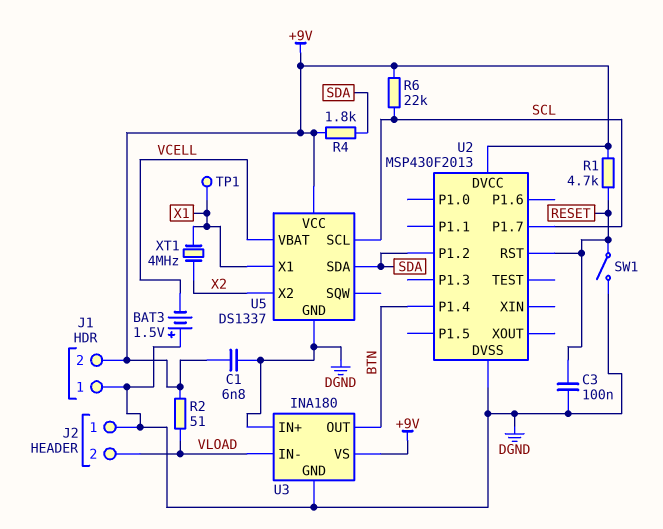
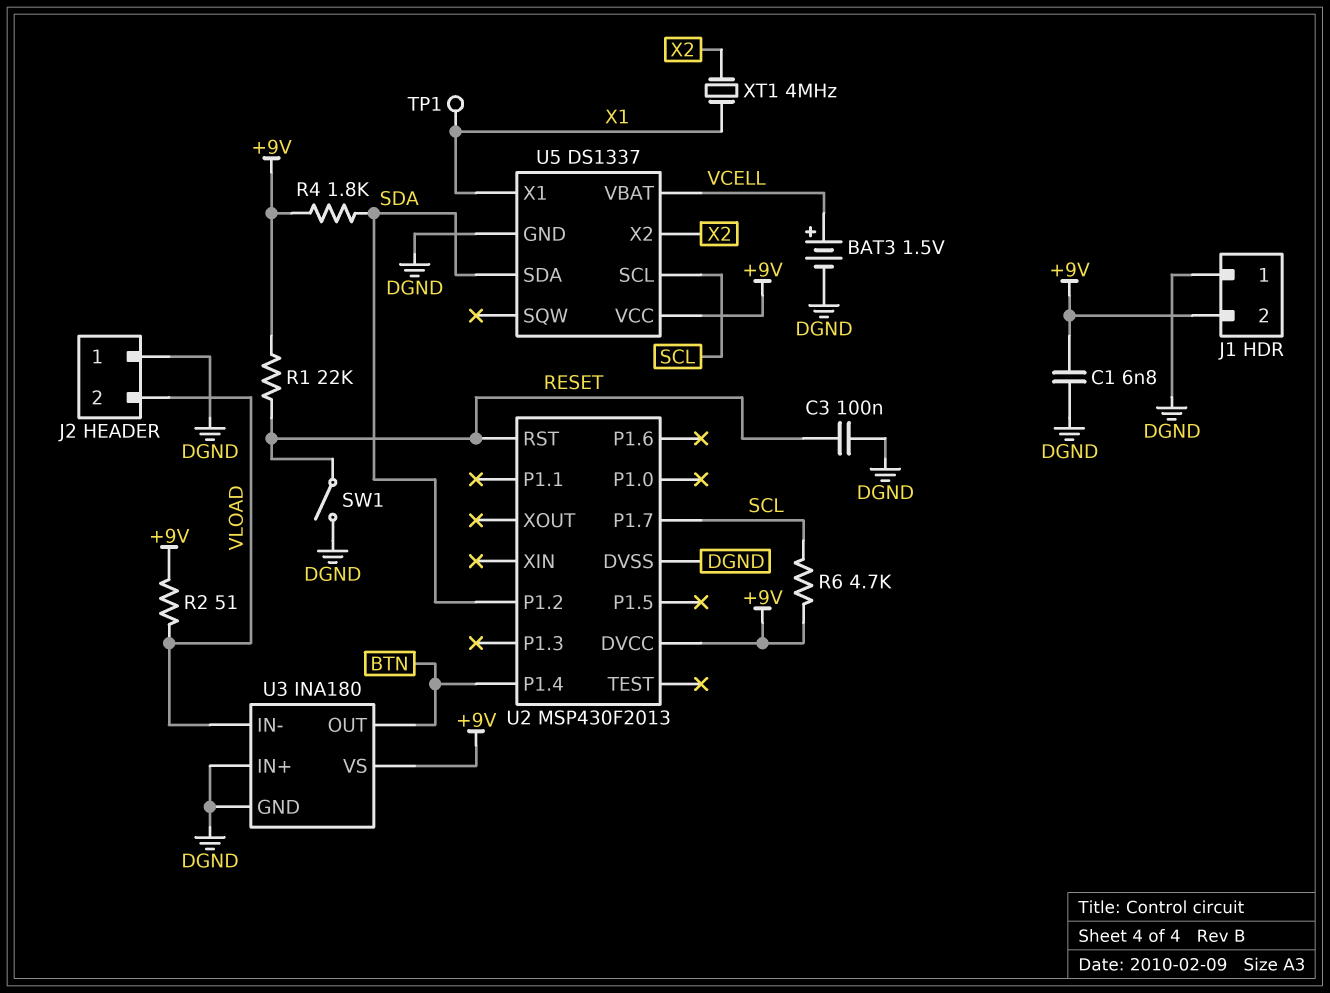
BAT3: 1.5V (plus DGND, minus VCELL) -> 1.5V (plus VCELL, minus DGND)
R1: 4.7k (+9V, RESET) -> 22k (+9V, RESET)
R6: 22k (+9V, SCL) -> 4.7k (+9V, SCL)

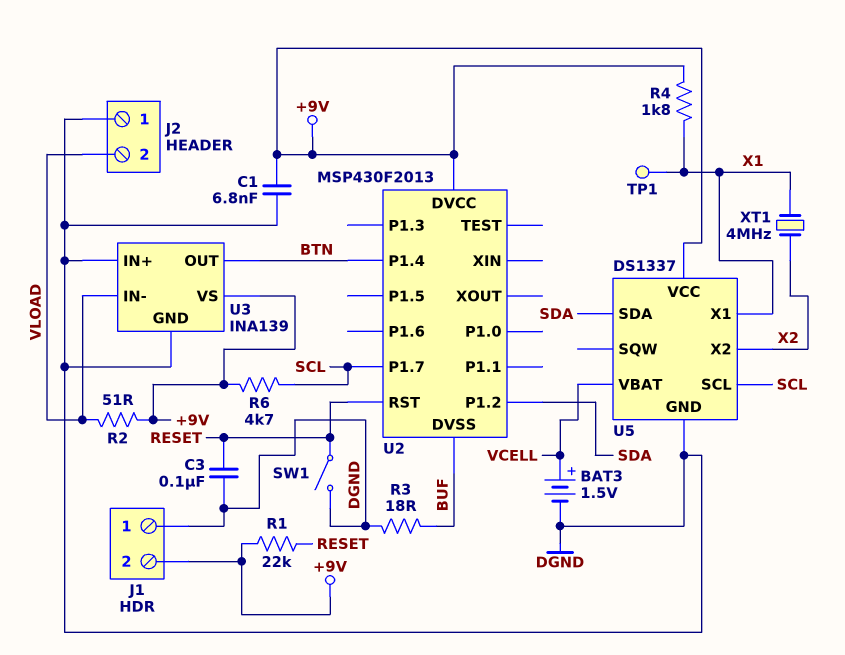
R3: none -> 18 (BUF, DGND)
R4: 1.8k (+9V, SDA) -> 1.8k (+9V, X1)
U2 pin DVSS: DGND -> BUF
U3: INA180 -> INA139

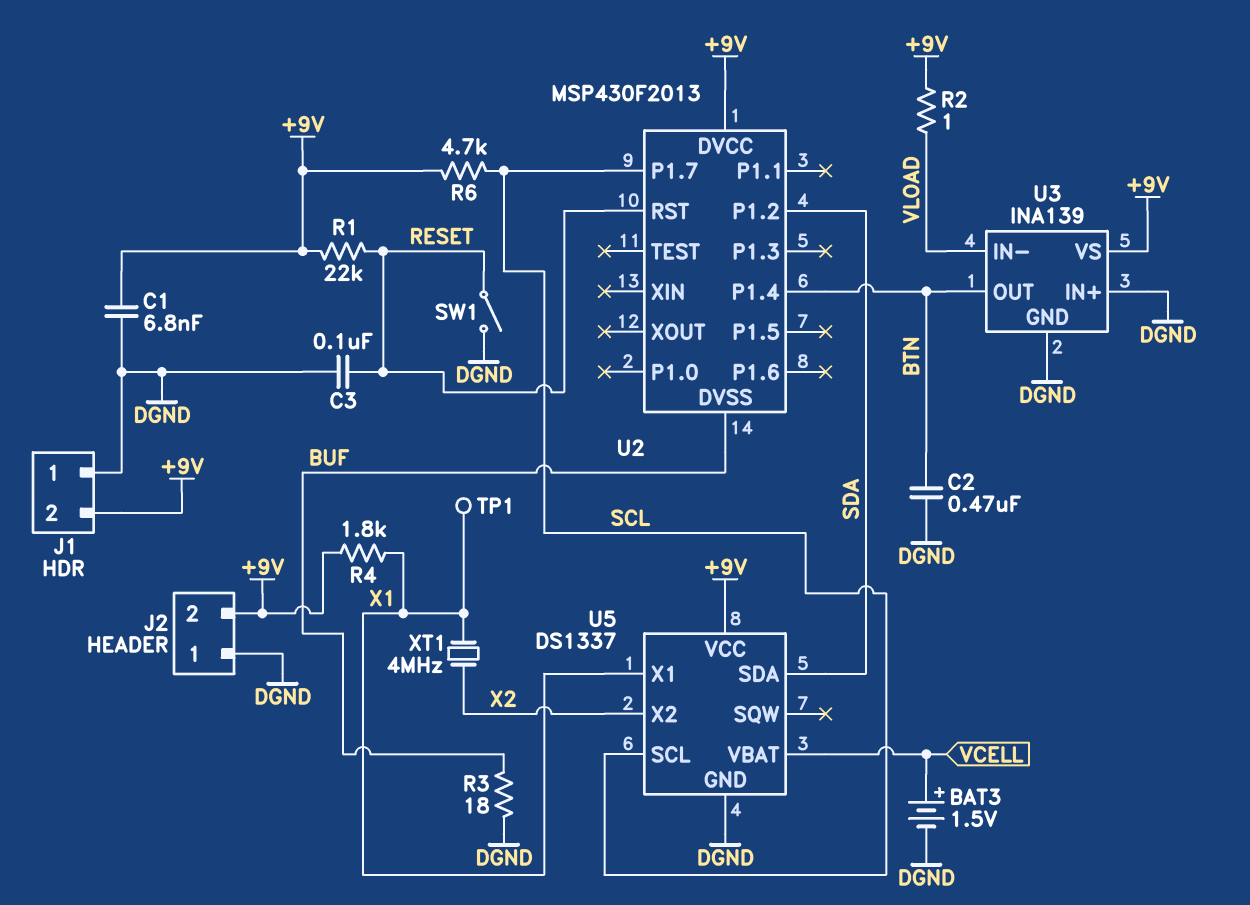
C2: none -> 470nF (BTN, DGND)
J2 pin 2: VLOAD -> +9V
R2: 51 (+9V, VLOAD) -> 1 (+9V, VLOAD)

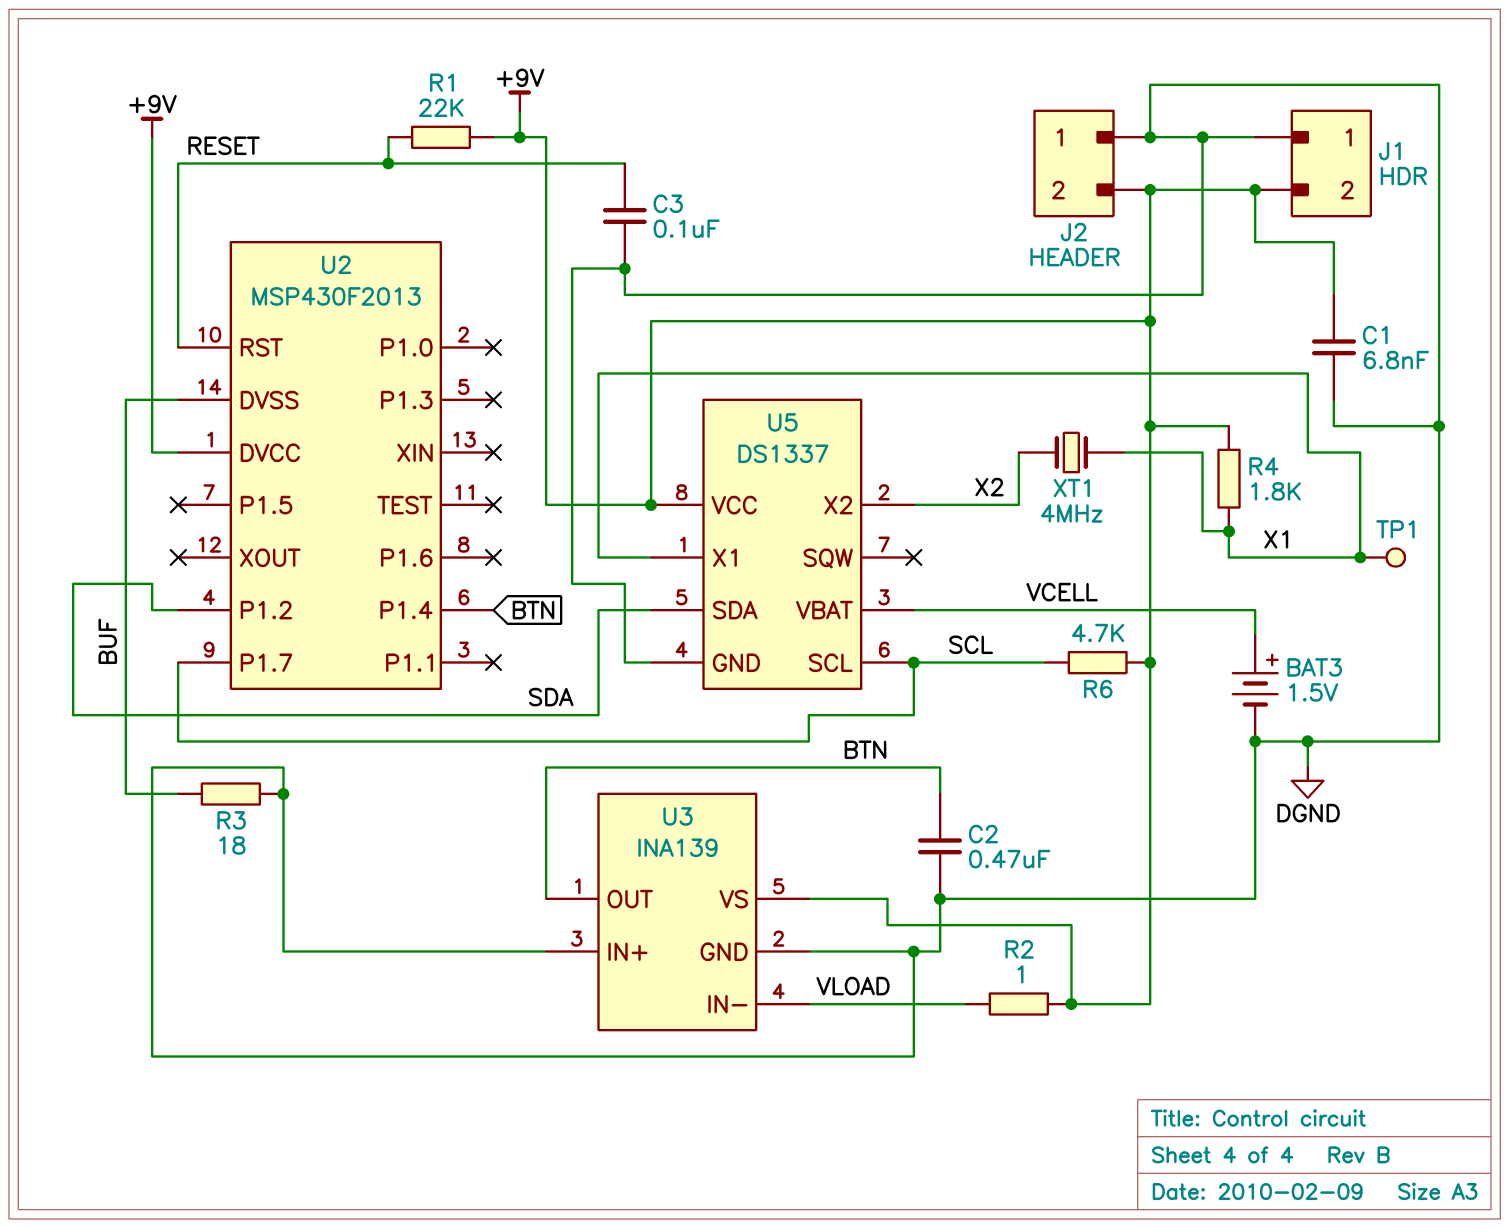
SW1: switch (DGND, RESET) -> none

